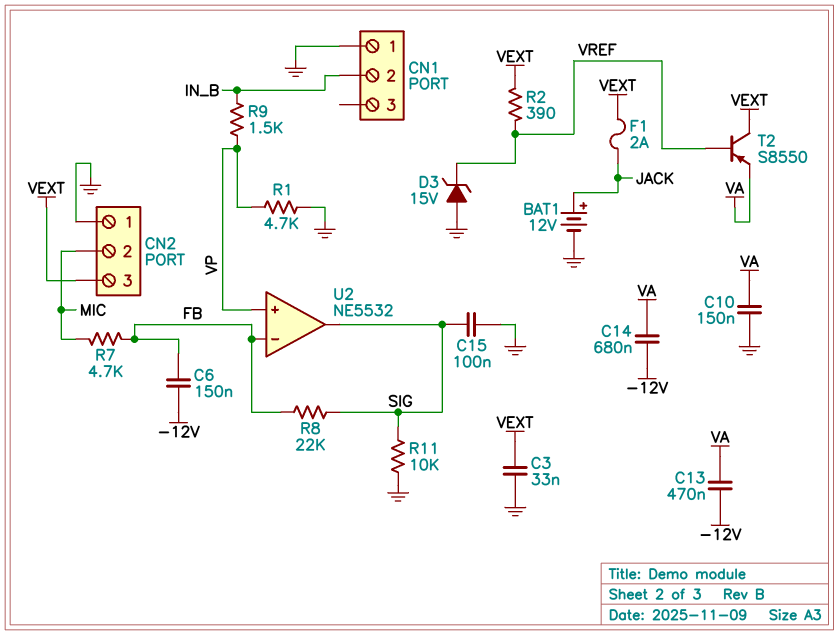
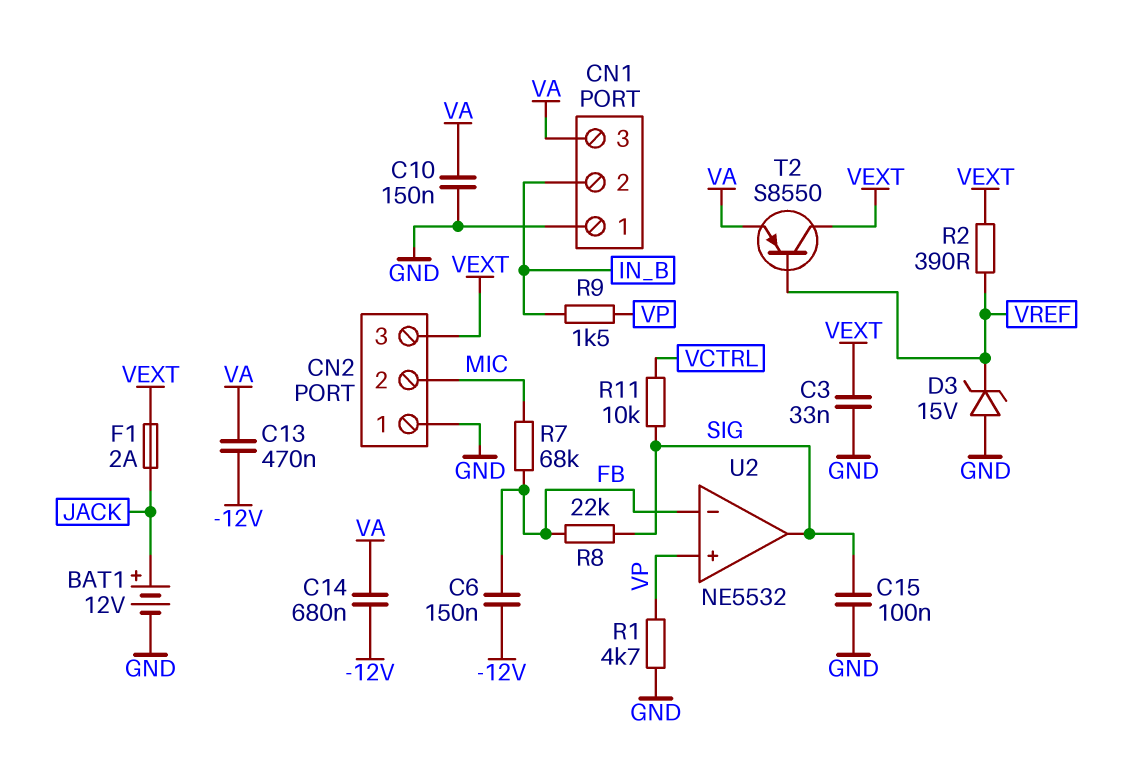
CN1 pin 3: none -> VA
R7: 4.7k (FB, MIC) -> 68k (FB, MIC)
R11: 10k (GND, SIG) -> 10k (SIG, VCTRL)

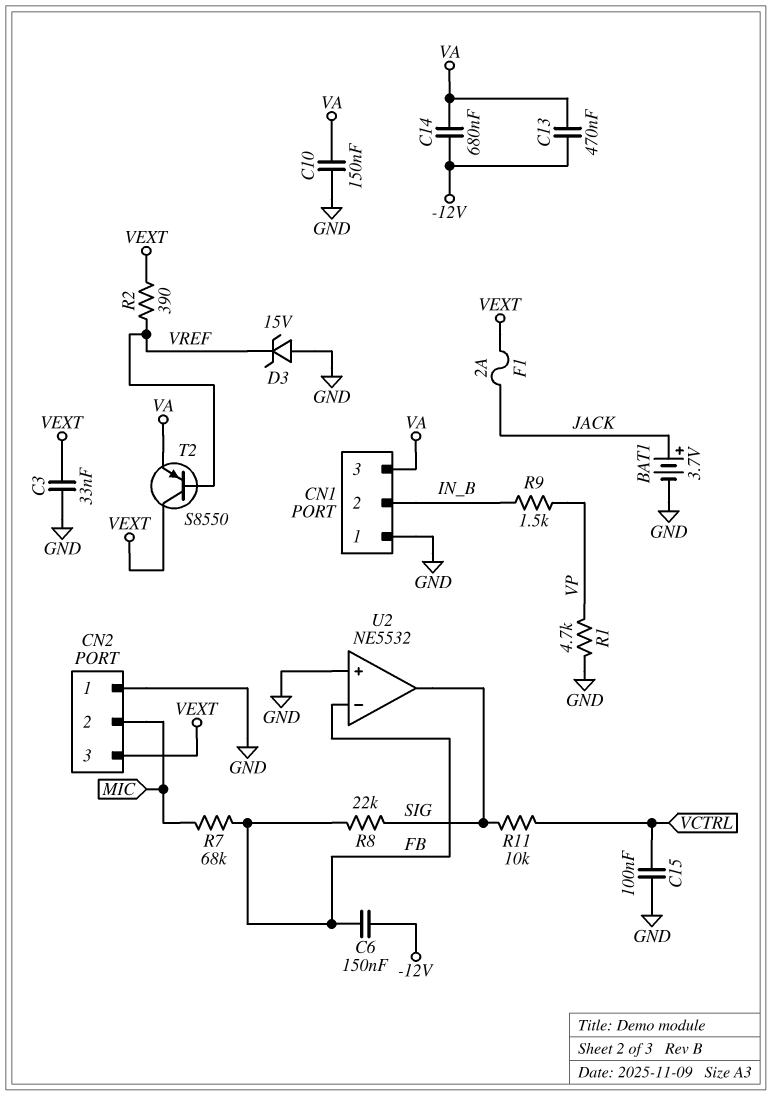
BAT1: 12V (plus JACK, minus GND) -> 3.7V (plus JACK, minus GND)
C15: 100nF (GND, SIG) -> 100nF (GND, VCTRL)
U2 pin in+: VP -> GND

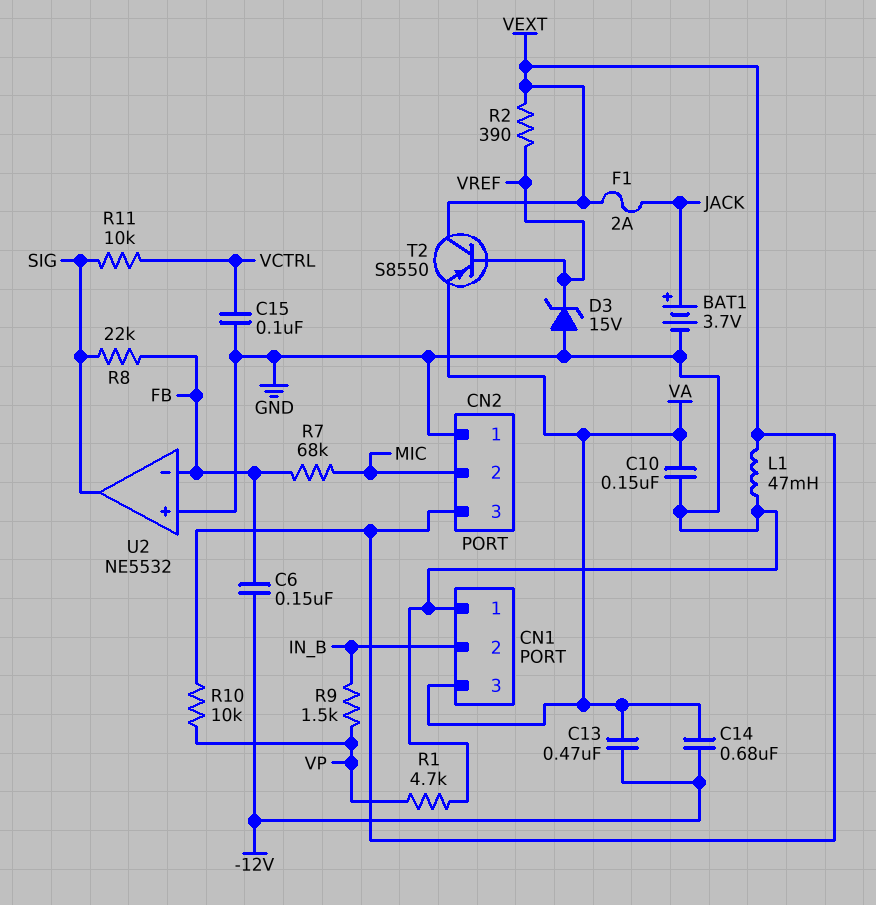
C3: 33nF (GND, VEXT) -> none
L1: none -> 47mH (GND, VEXT)
R10: none -> 10k (VEXT, VP)

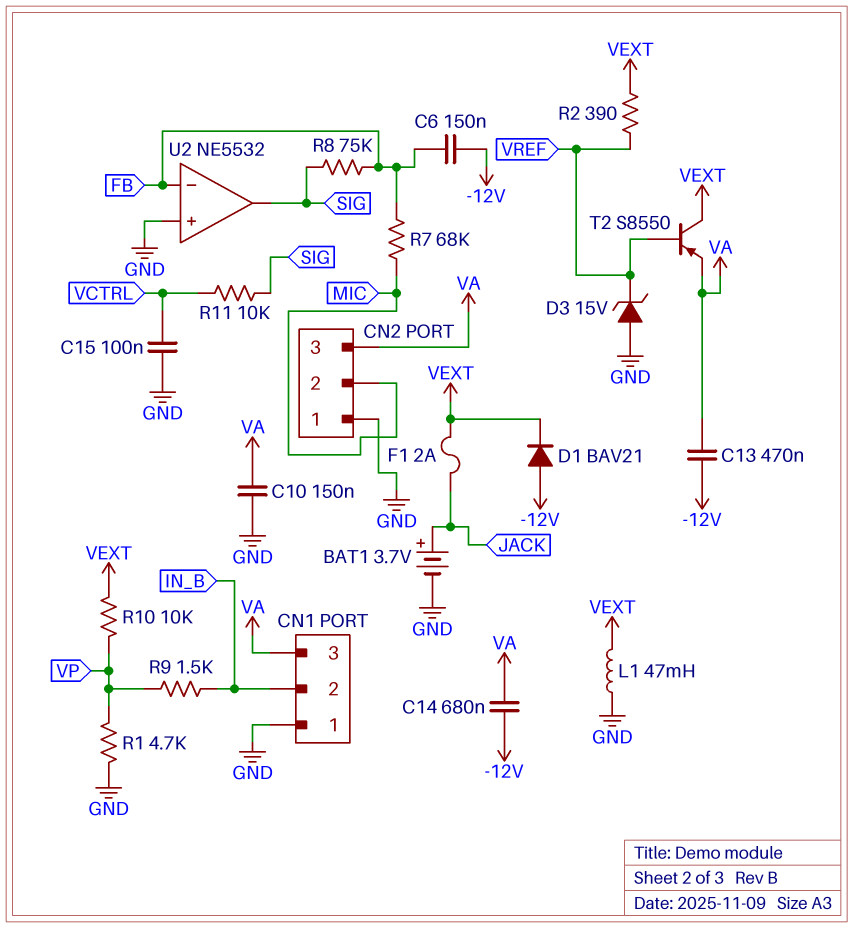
CN2 pin 3: VEXT -> VA
D1: none -> diode BAV21 (A -12V, K VEXT)
R8: 22k (FB, SIG) -> 75k (FB, SIG)

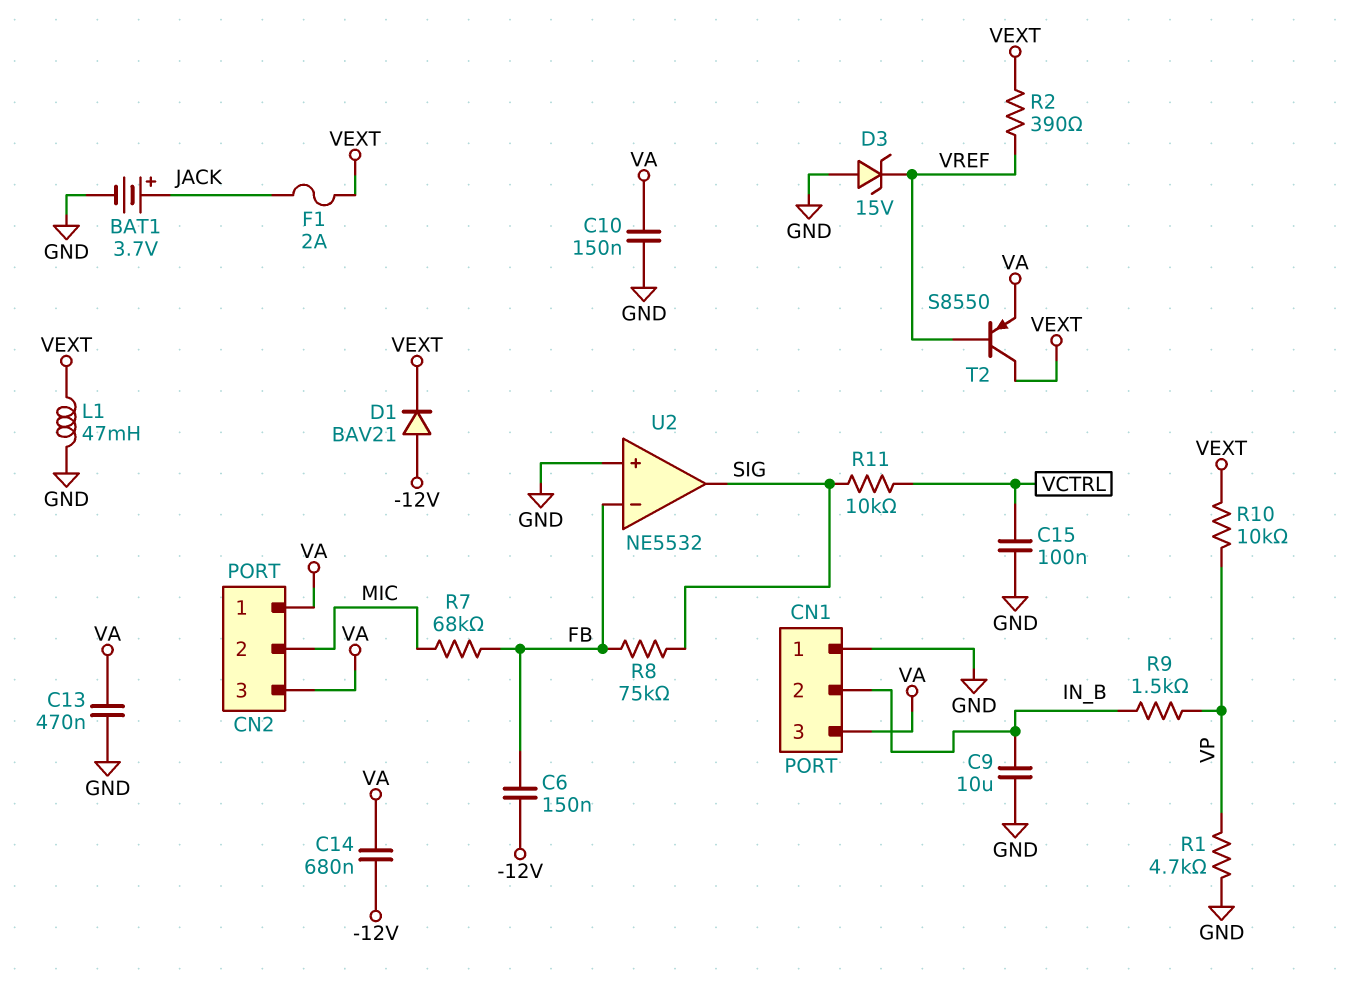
C9: none -> 10uF (GND, IN_B)
C13: 470nF (-12V, VA) -> 470nF (GND, VA)
CN2 pin 1: GND -> VA

